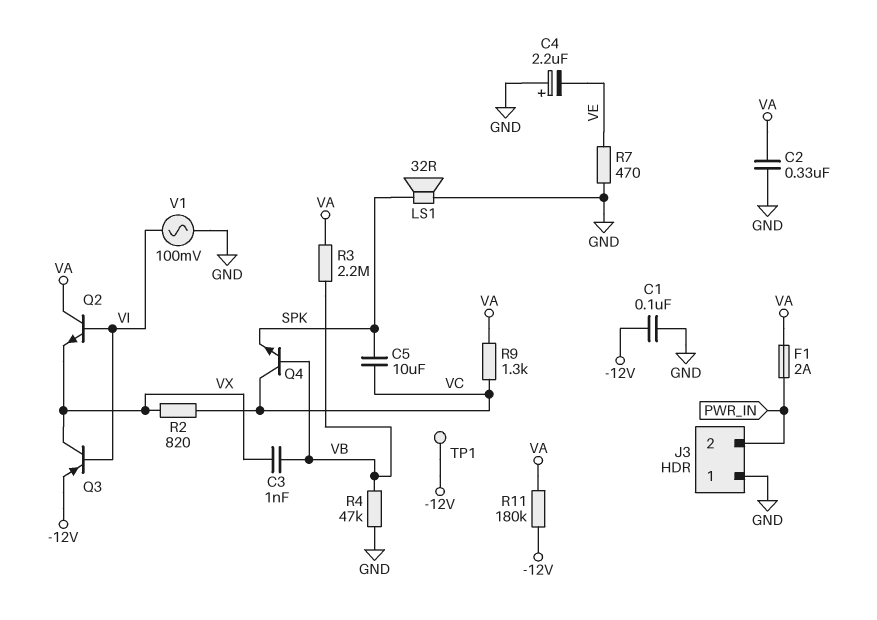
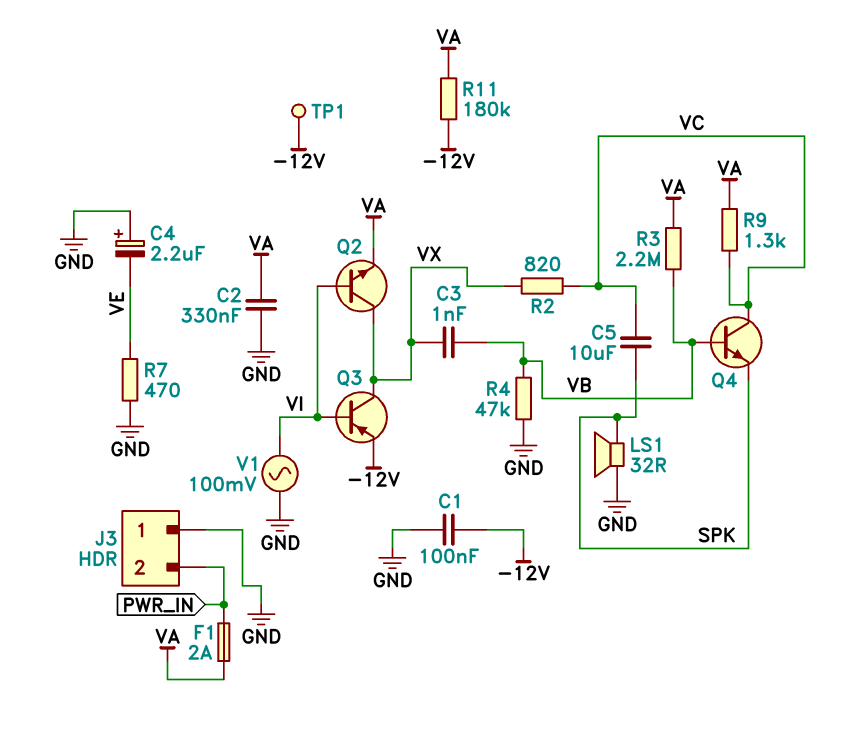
Q2: NPN (B VI, C VA, E VX) -> NPN (B VI, C VX, E VA)

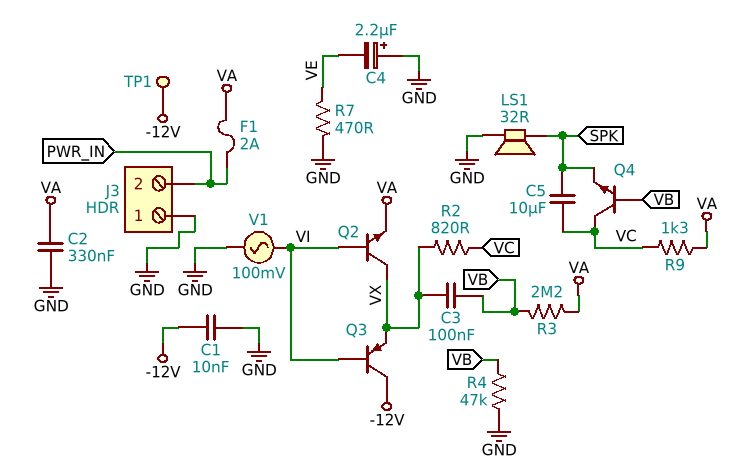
C1: 100nF (-12V, GND) -> 10nF (-12V, GND)
C3: 1nF (VB, VX) -> 100nF (VB, VX)
Q3: PNP (B VI, C VX, E -12V) -> PNP (B VI, C -12V, E VX)
R11: 180k (-12V, VA) -> none

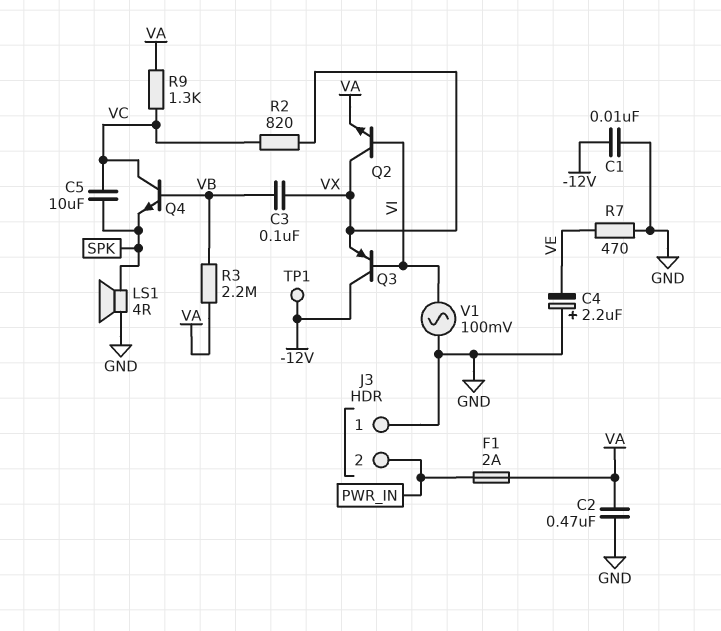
C2: 330nF (GND, VA) -> 470nF (GND, VA)
LS1: speaker 32R (GND, SPK) -> speaker 4R (GND, SPK)
R4: 47k (GND, VB) -> none

